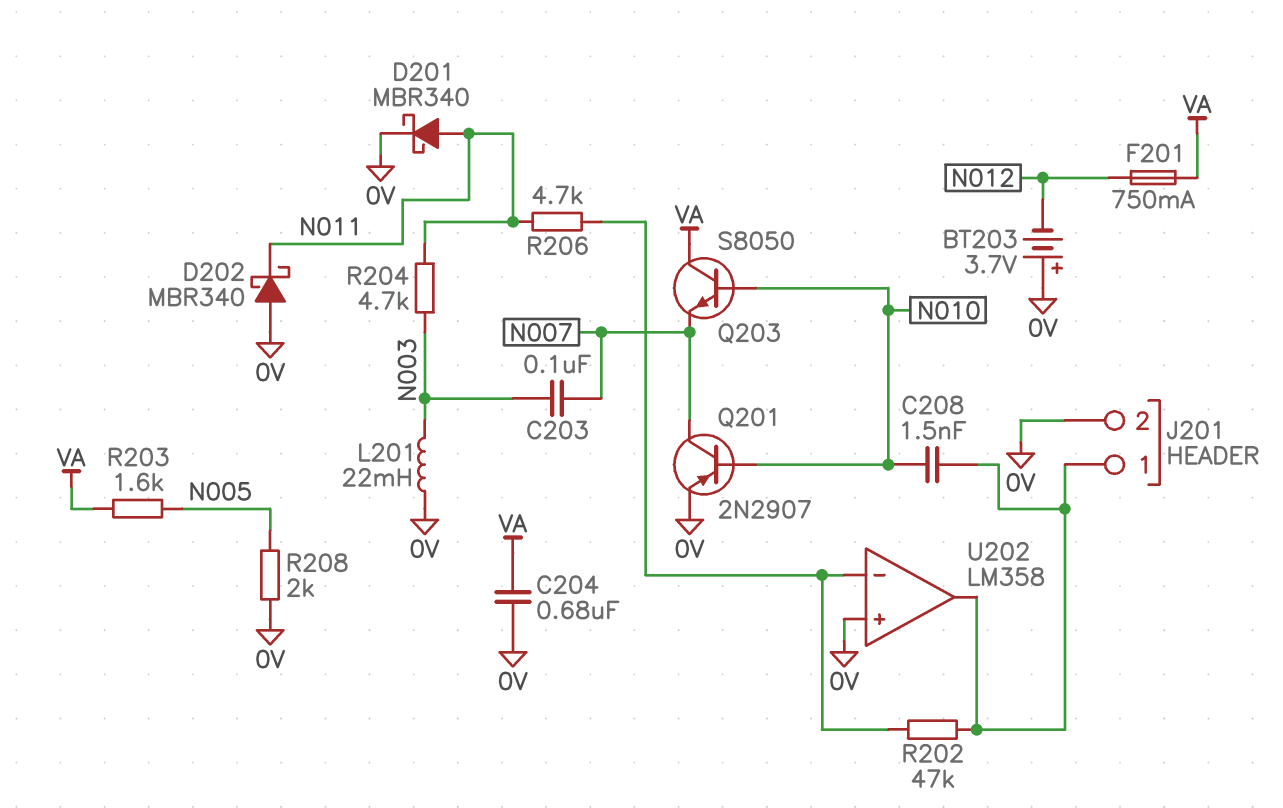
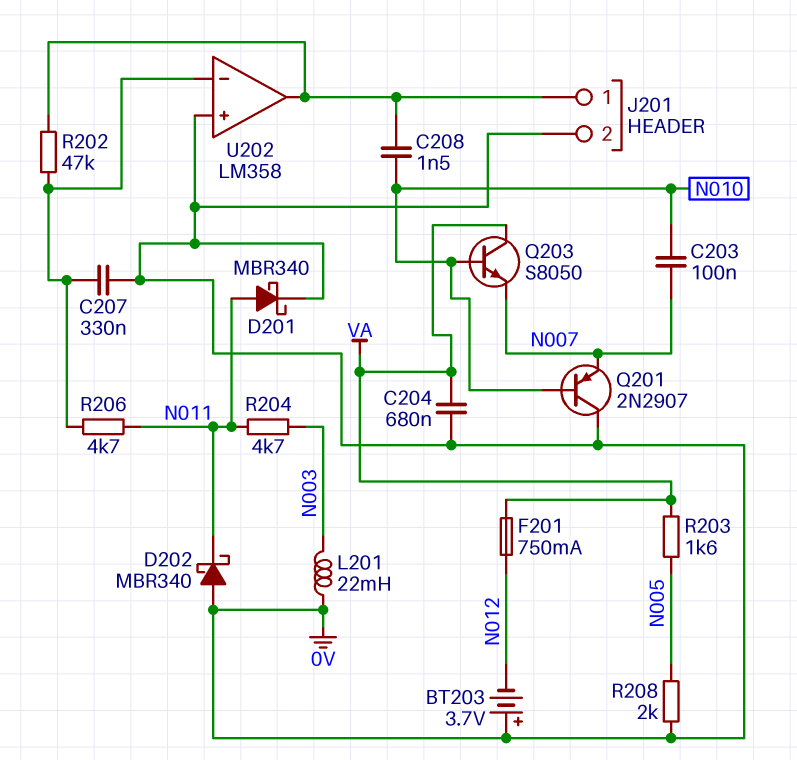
C203: 100nF (N003, N007) -> 100nF (N007, N010)
C207: none -> 330nF (0V, U202/in-)
Q201: PNP 2N2907 (B N010, C N007, E 0V) -> PNP 2N2907 (B N010, C 0V, E N007)

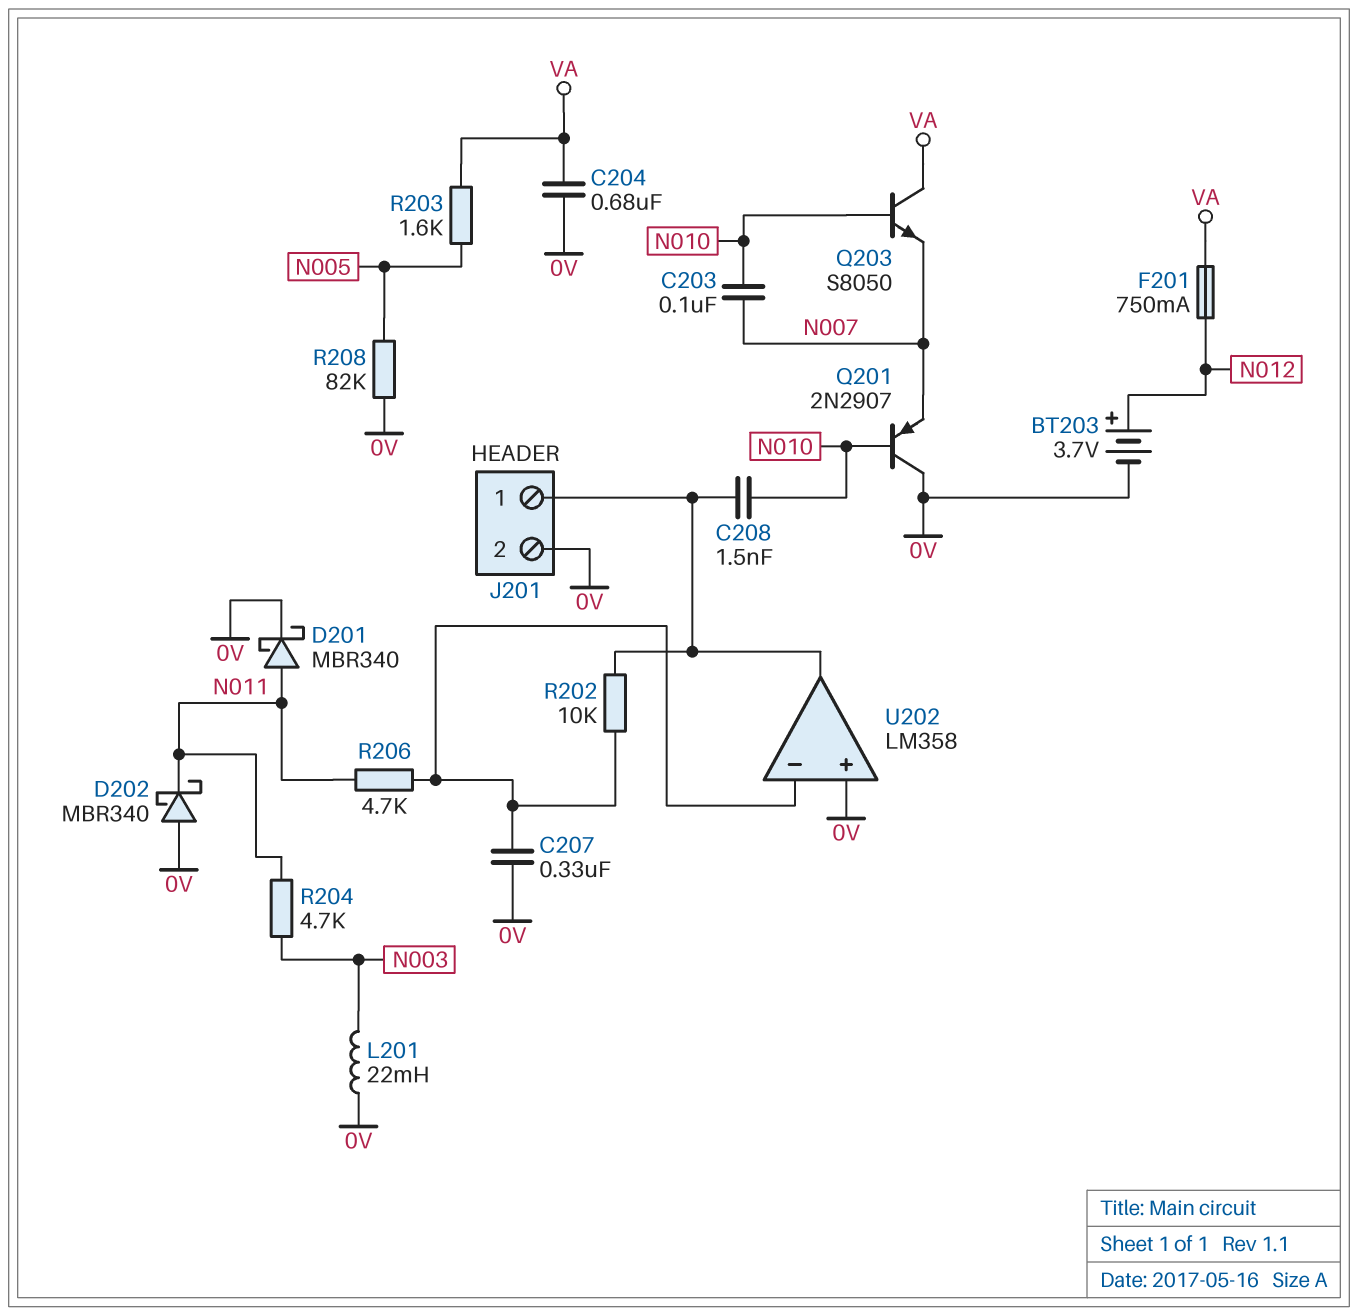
BT203: 3.7V (plus 0V, minus N012) -> 3.7V (plus N012, minus 0V)
R202: 47k (J201/1, U202/in-) -> 10k (J201/1, U202/in-)
R208: 2k (0V, N005) -> 82k (0V, N005)

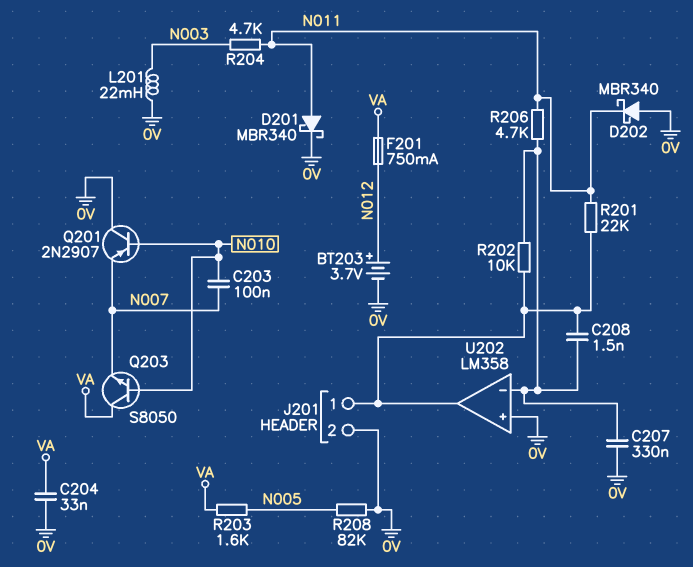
C204: 680nF (0V, VA) -> 33nF (0V, VA)
C208: 1.5nF (J201/1, N010) -> 1.5nF (J201/1, U202/in-)
R201: none -> 22k (J201/1, N011)

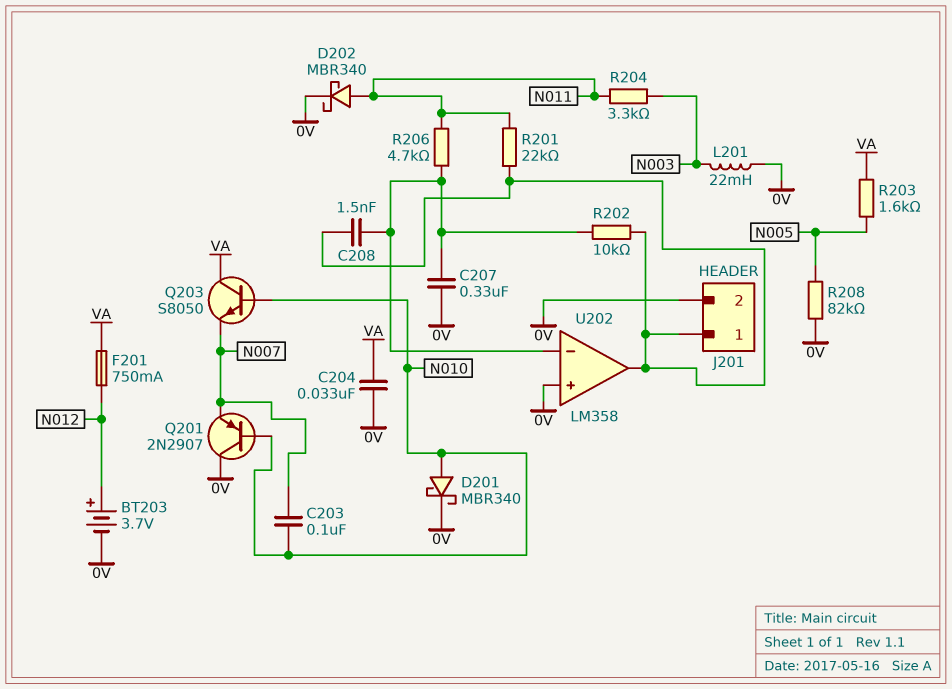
D201: schottky MBR340 (A N011, K 0V) -> schottky MBR340 (A N010, K 0V)
D202: schottky MBR340 (A 0V, K N011) -> schottky MBR340 (A N011, K 0V)
R204: 4.7k (N003, N011) -> 3.3k (N003, N011)

